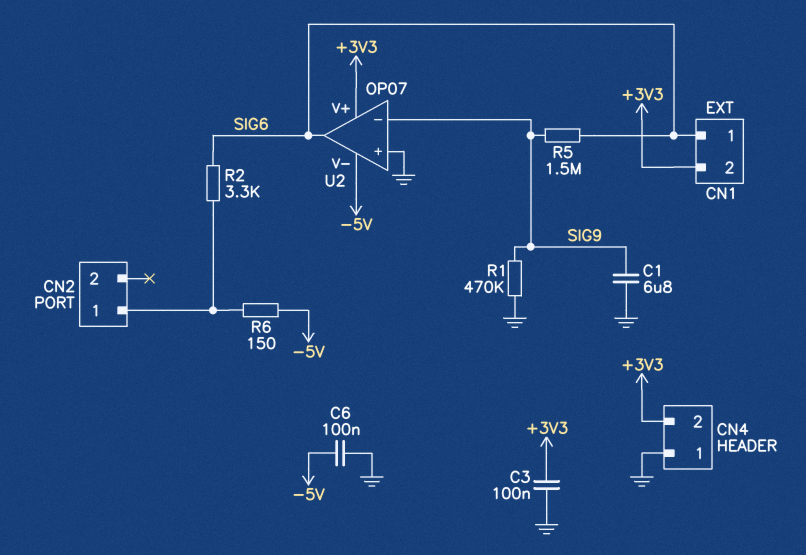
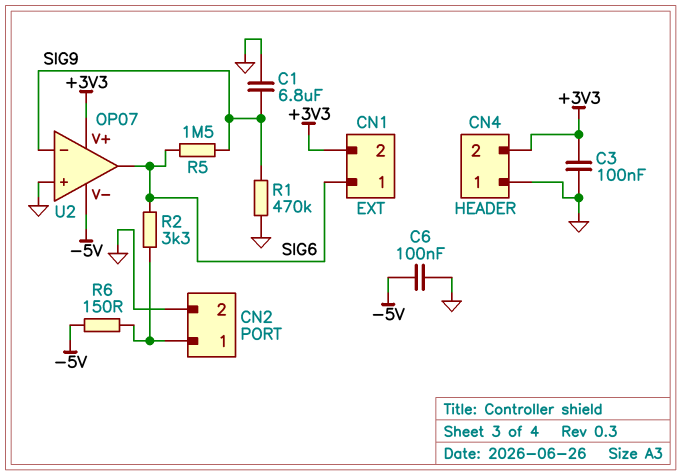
CN2 pin 2: none -> GND

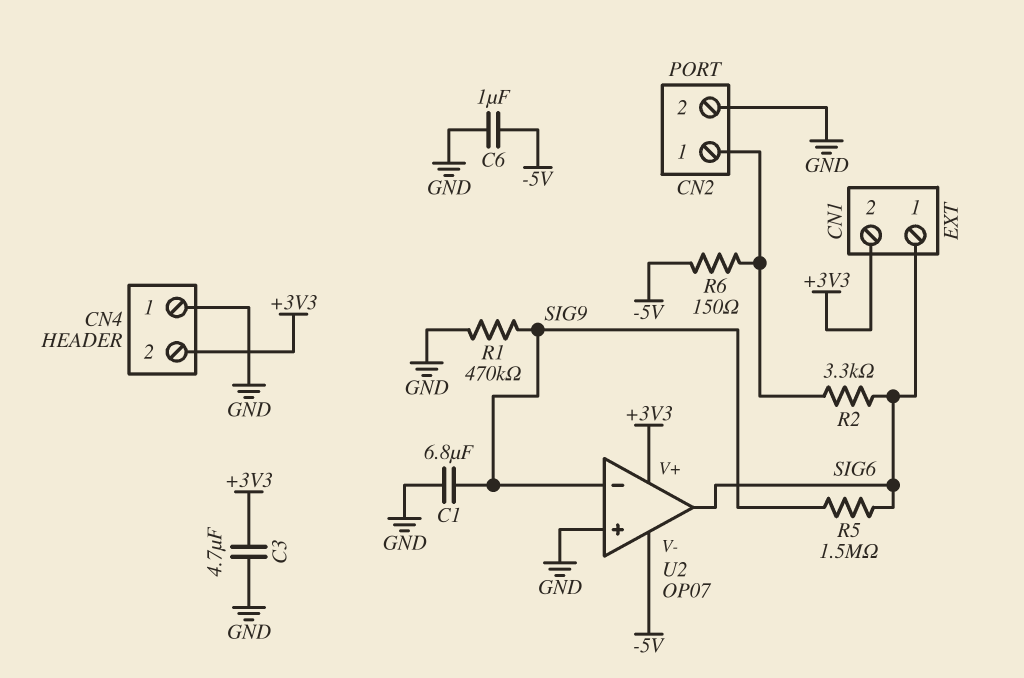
C3: 100nF (+3V3, GND) -> 4.7uF (+3V3, GND)
C6: 100nF (-5V, GND) -> 1uF (-5V, GND)

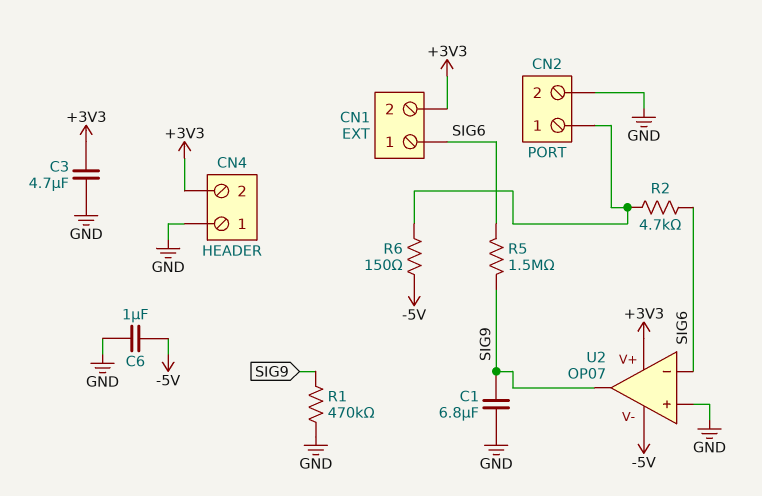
R2: 3.3k (CN2/1, SIG6) -> 4.7k (CN2/1, SIG6)
U2 pin in-: SIG9 -> SIG6
U2 pin out: SIG6 -> SIG9

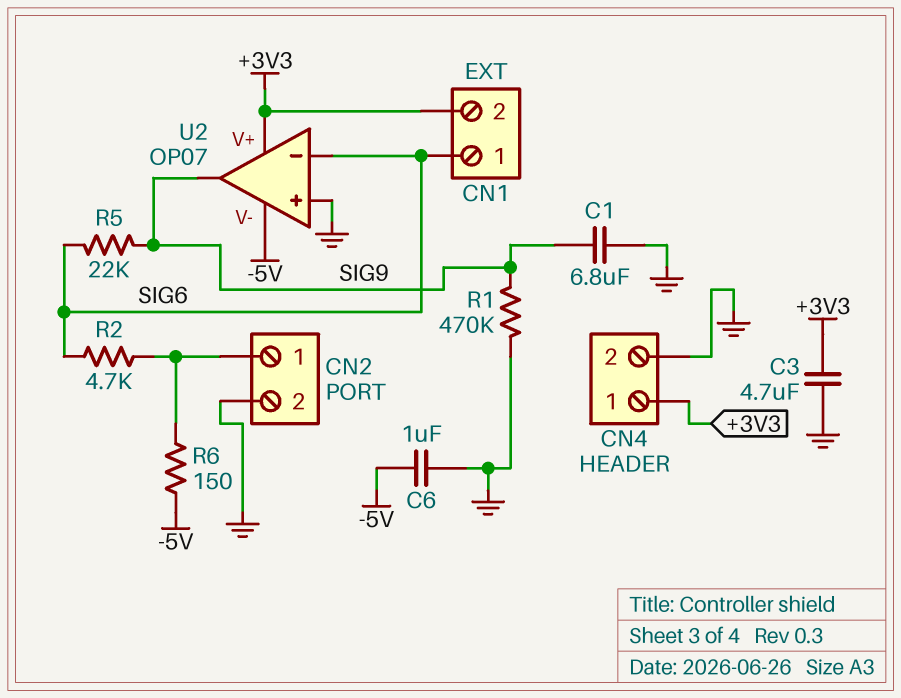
CN4 pin 1: GND -> +3V3
CN4 pin 2: +3V3 -> GND
R5: 1.5M (SIG6, SIG9) -> 22k (SIG6, SIG9)

